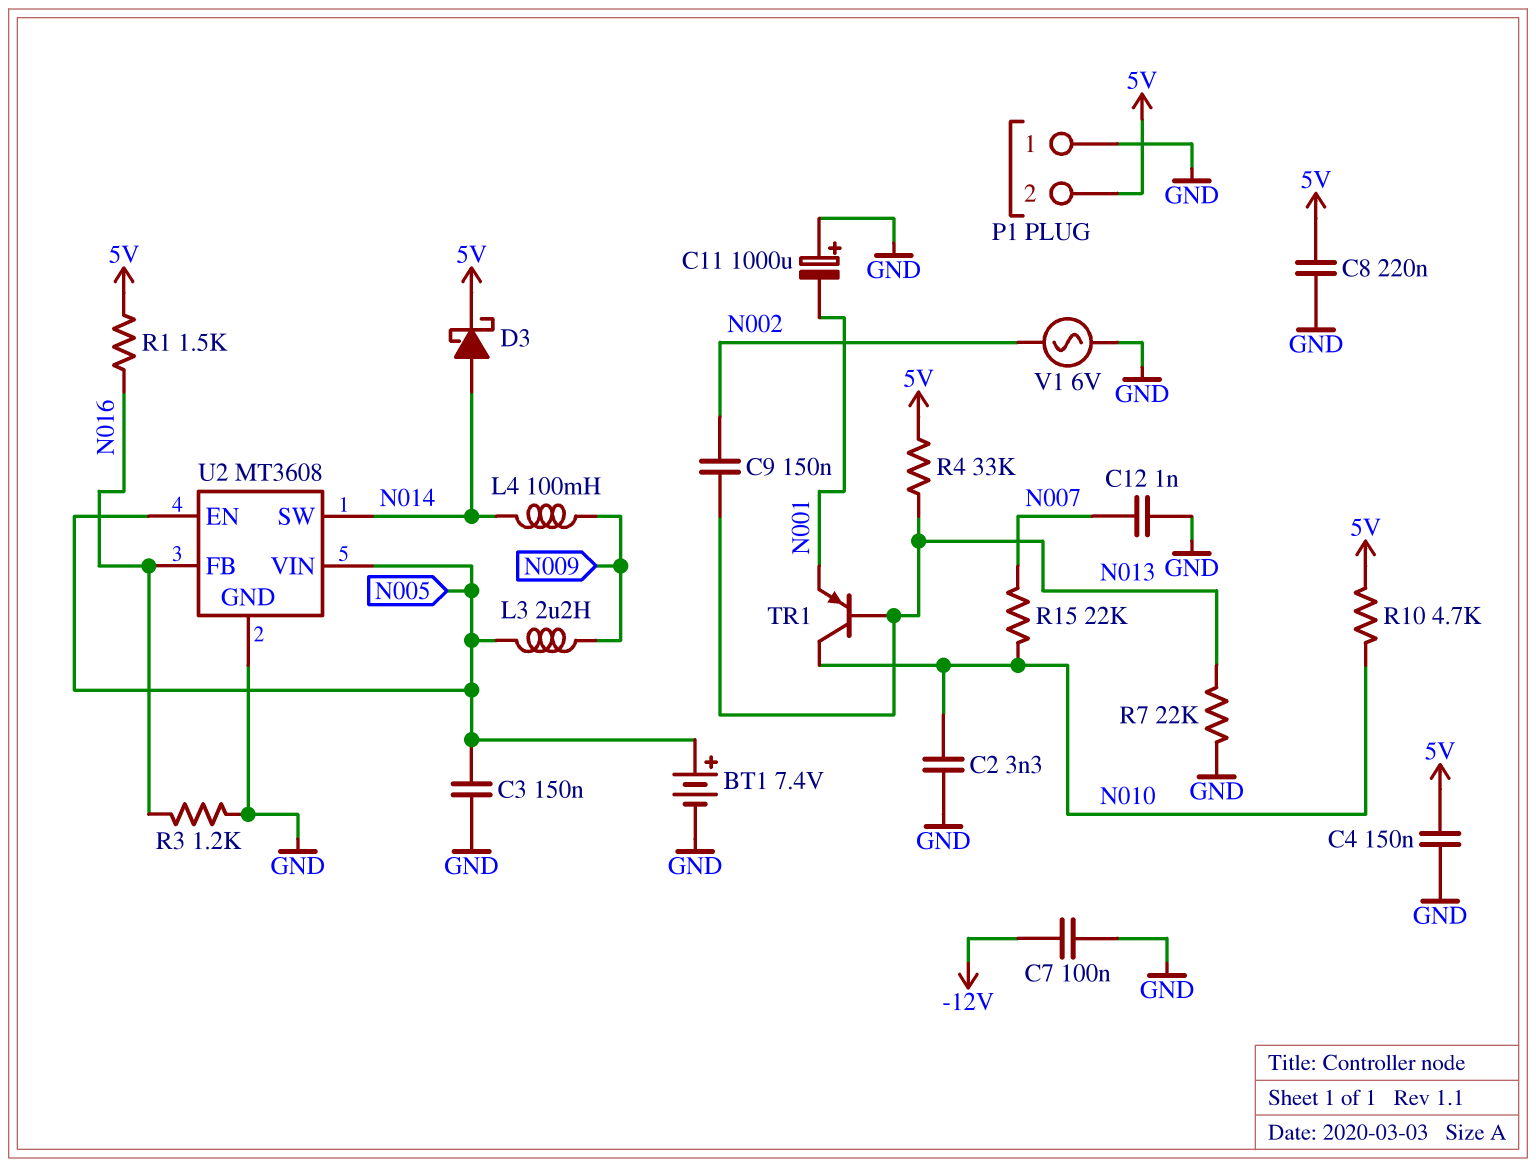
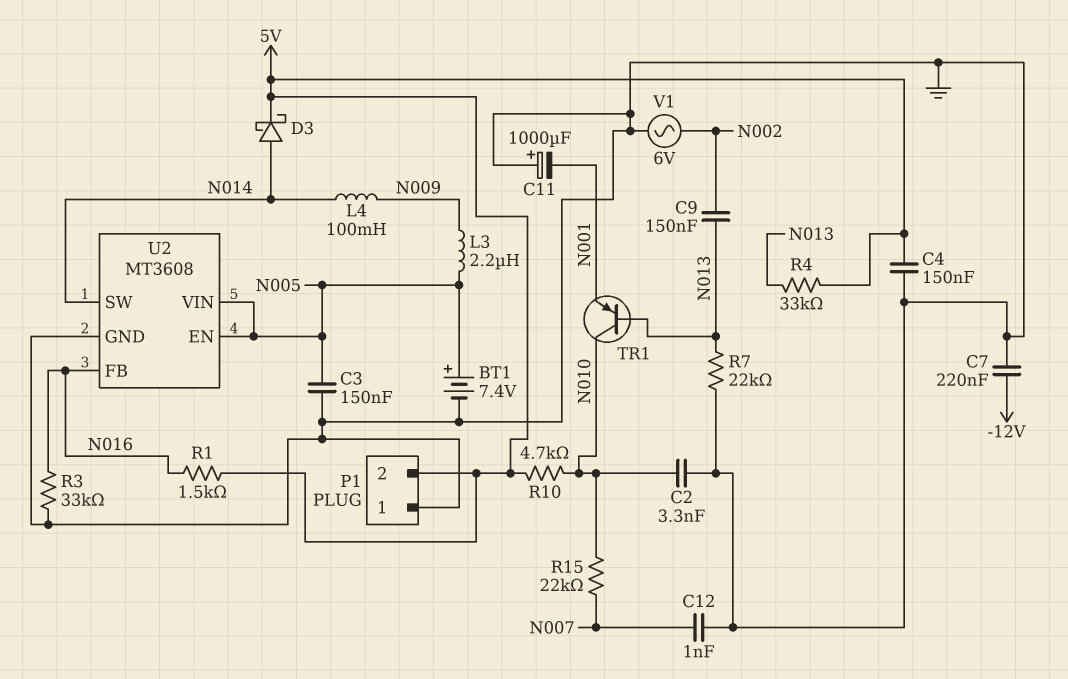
C7: 100nF (-12V, GND) -> 220nF (-12V, GND)
C8: 220nF (5V, GND) -> none
R3: 1.2k (GND, N016) -> 33k (GND, N016)

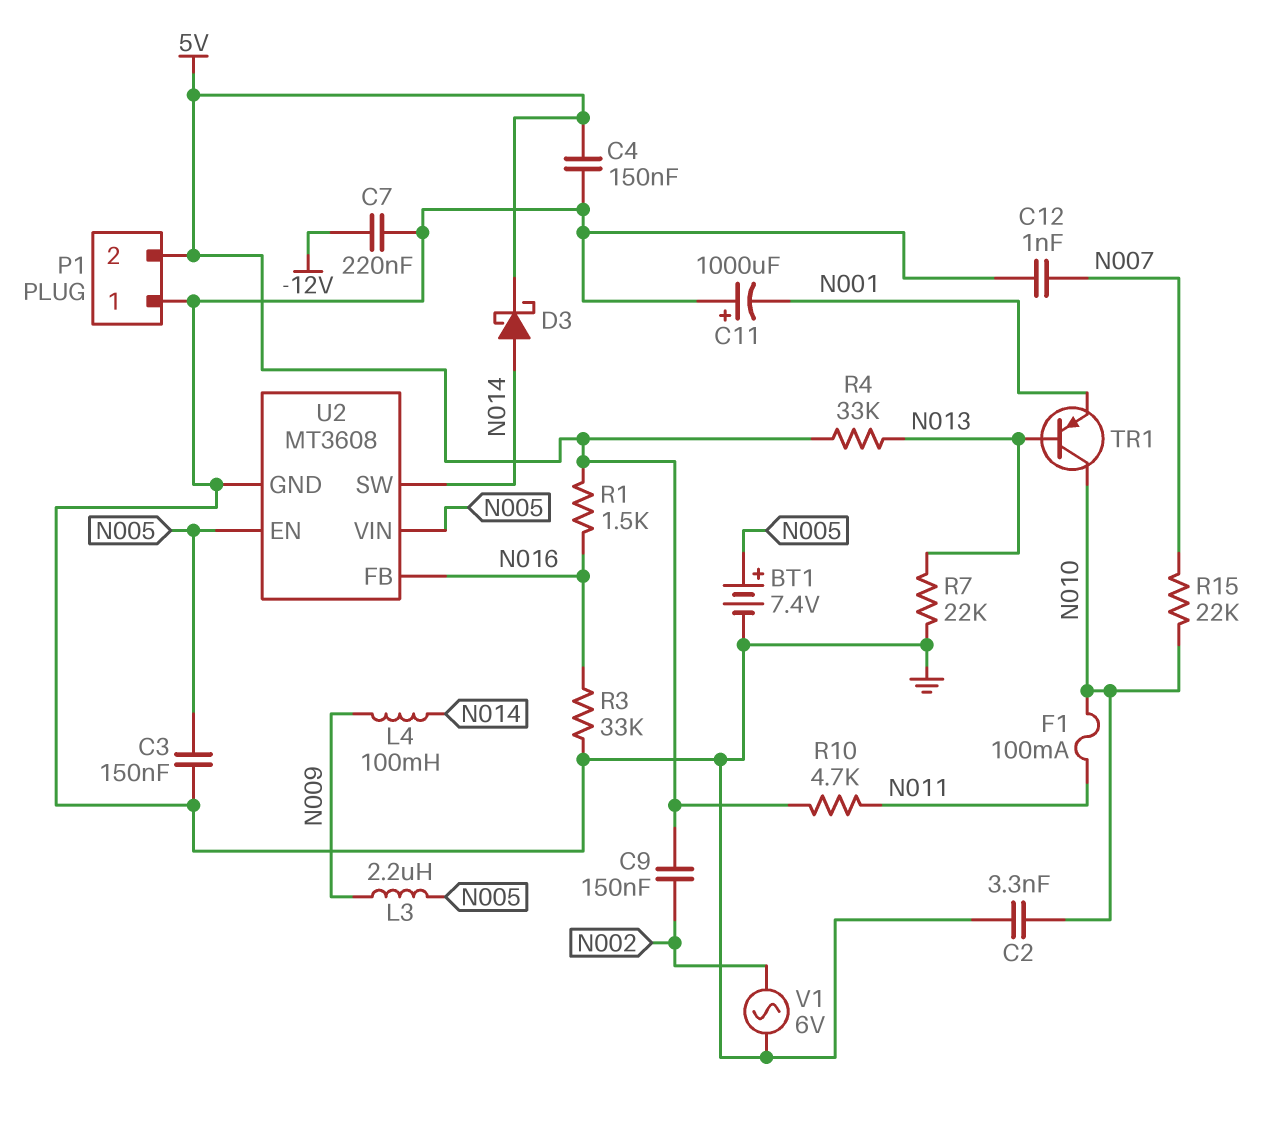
C9: 150nF (N002, N013) -> 150nF (5V, N002)
F1: none -> 100mA (N010, N011)
R10: 4.7k (5V, N010) -> 4.7k (5V, N011)

